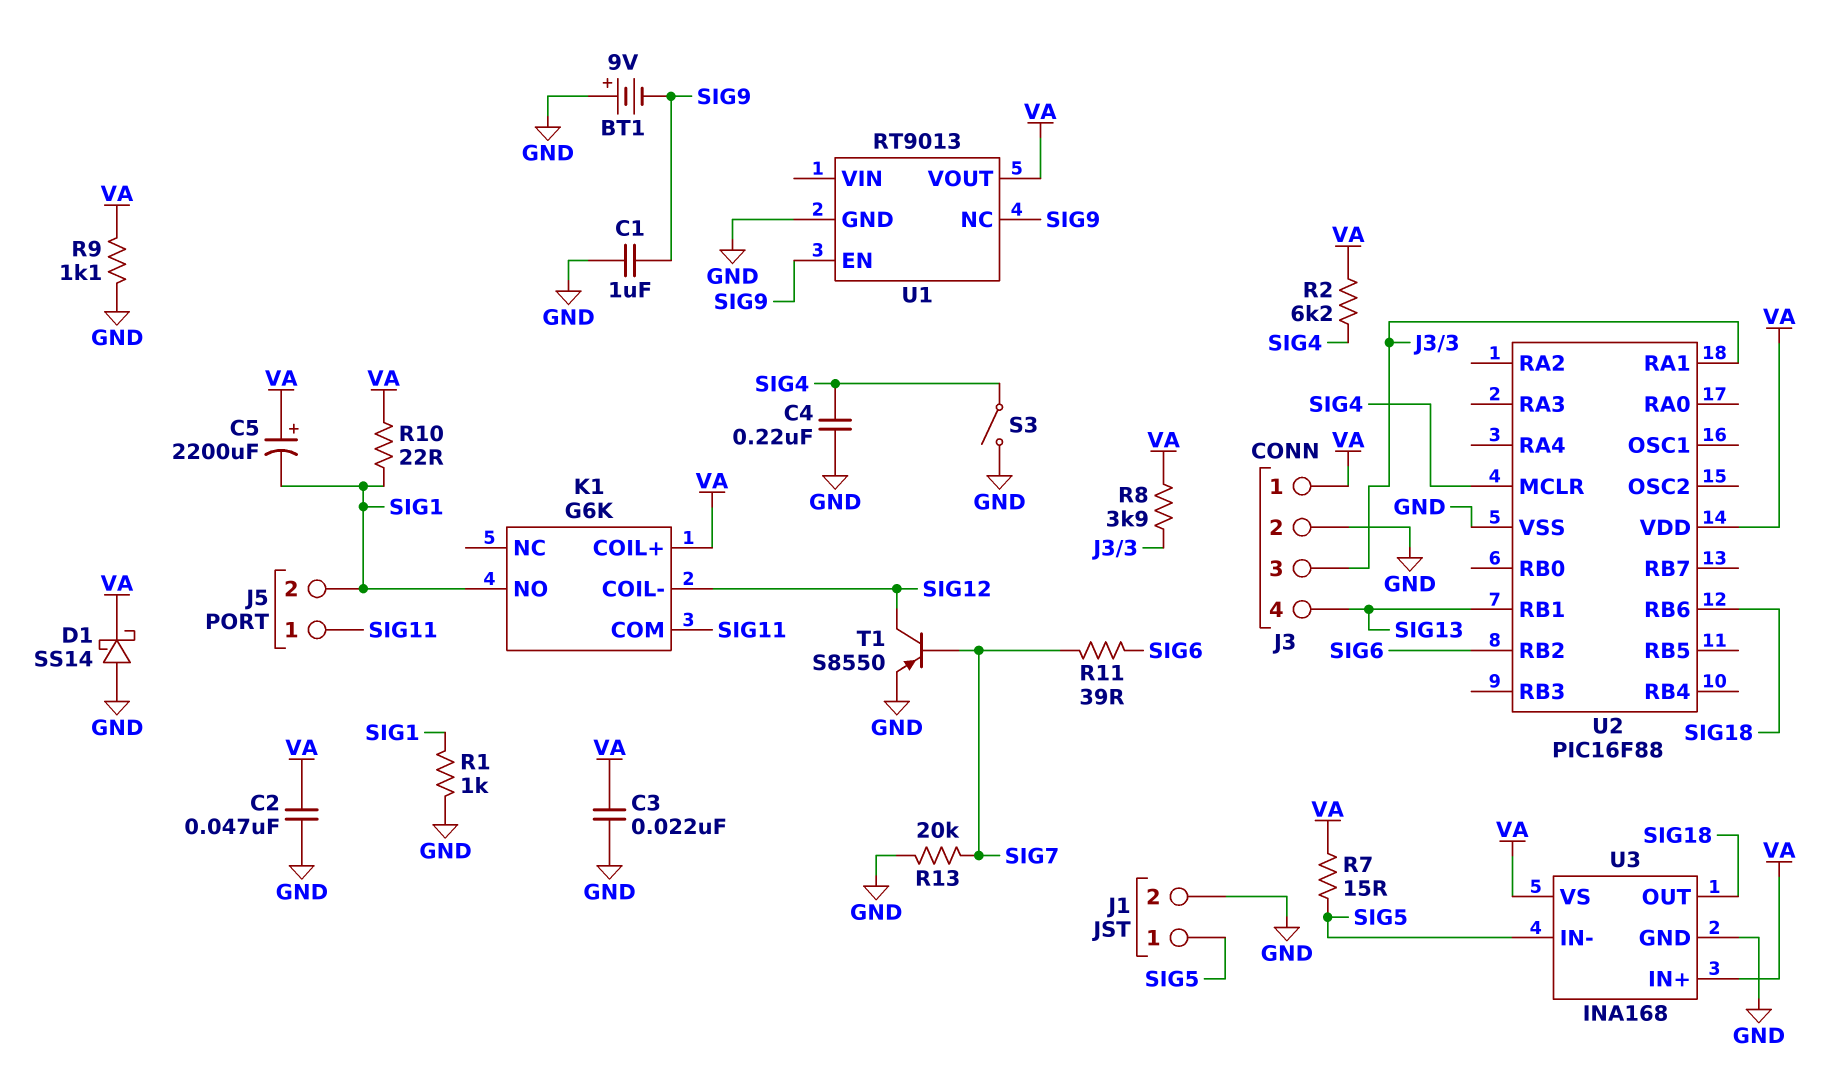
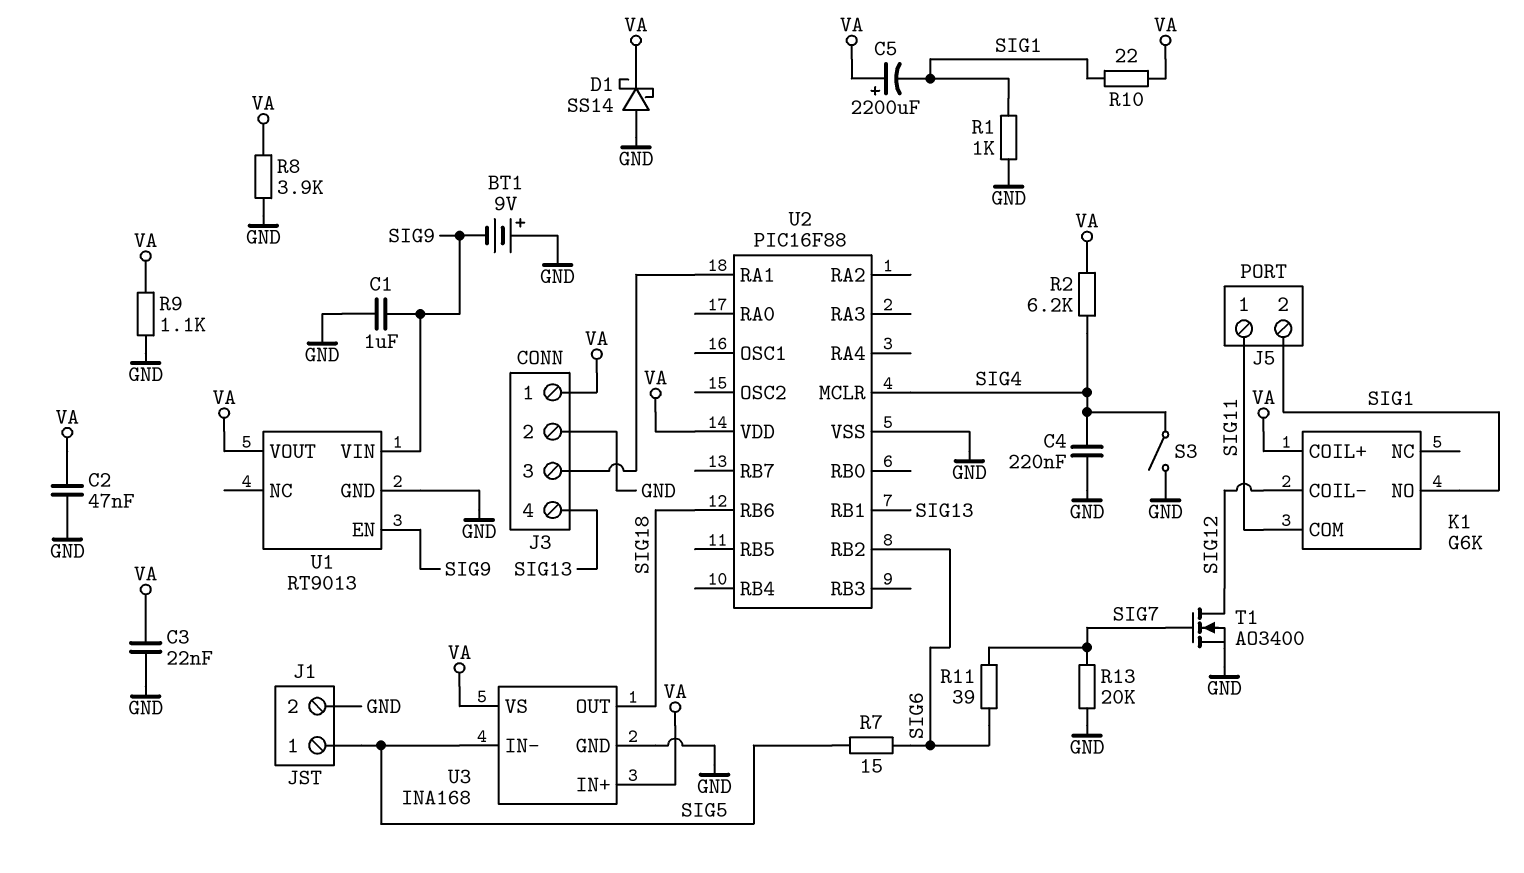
R7: 15 (SIG5, VA) -> 15 (SIG5, SIG6)
R8: 3.9k (J3/3, VA) -> 3.9k (GND, VA)
T1: PNP S8550 (B SIG7, C SIG12, E GND) -> NMOS AO3400 (G SIG7, D SIG12, S GND)
U1 pin NC: SIG9 -> none
U1 pin VIN: none -> SIG9

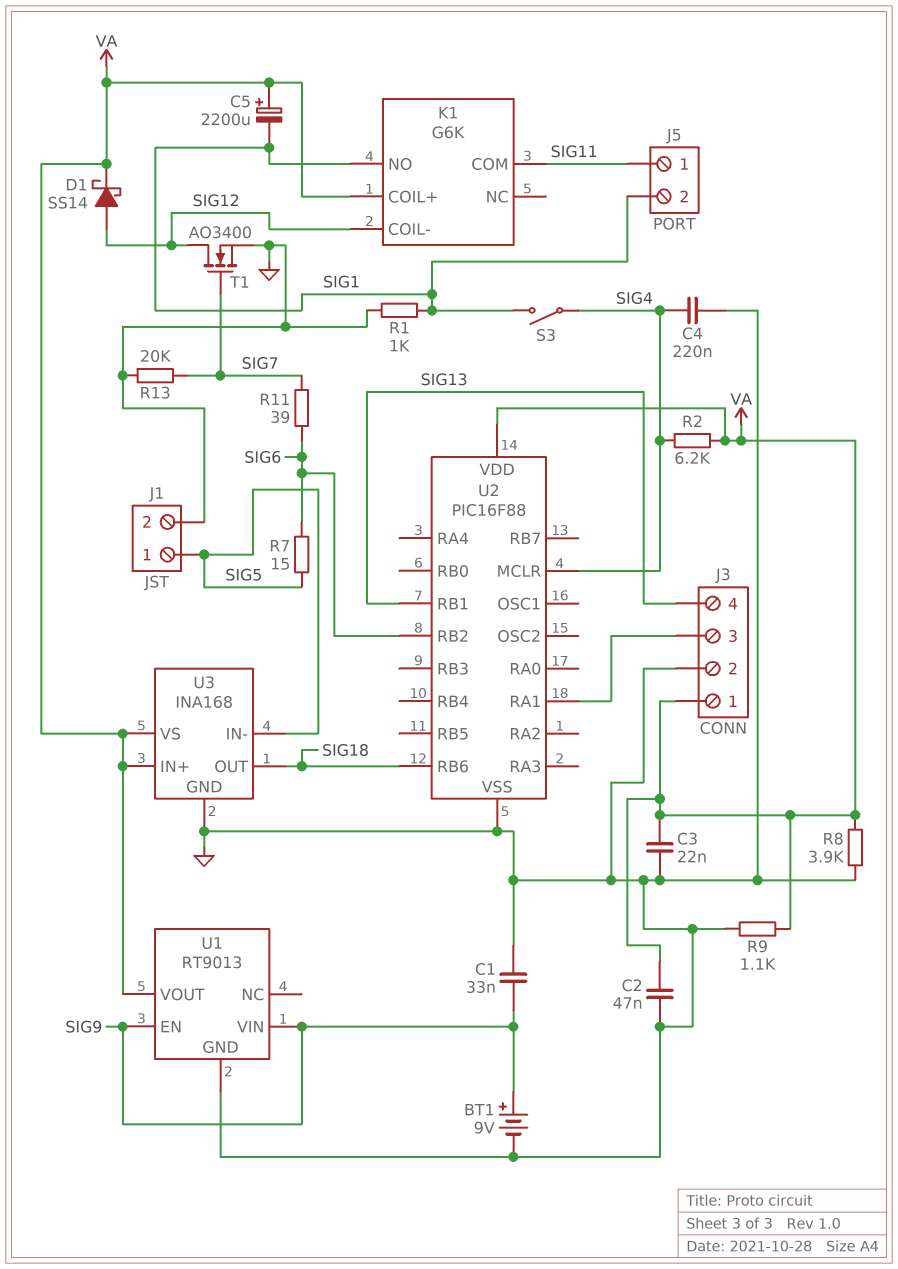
BT1: 9V (plus GND, minus SIG9) -> 9V (plus SIG9, minus GND)
C1: 1uF (GND, SIG9) -> 33nF (GND, SIG9)
D1: schottky SS14 (A GND, K VA) -> schottky SS14 (A SIG12, K VA)
R10: 22 (SIG1, VA) -> none
S3: switch (GND, SIG4) -> switch (SIG1, SIG4)

